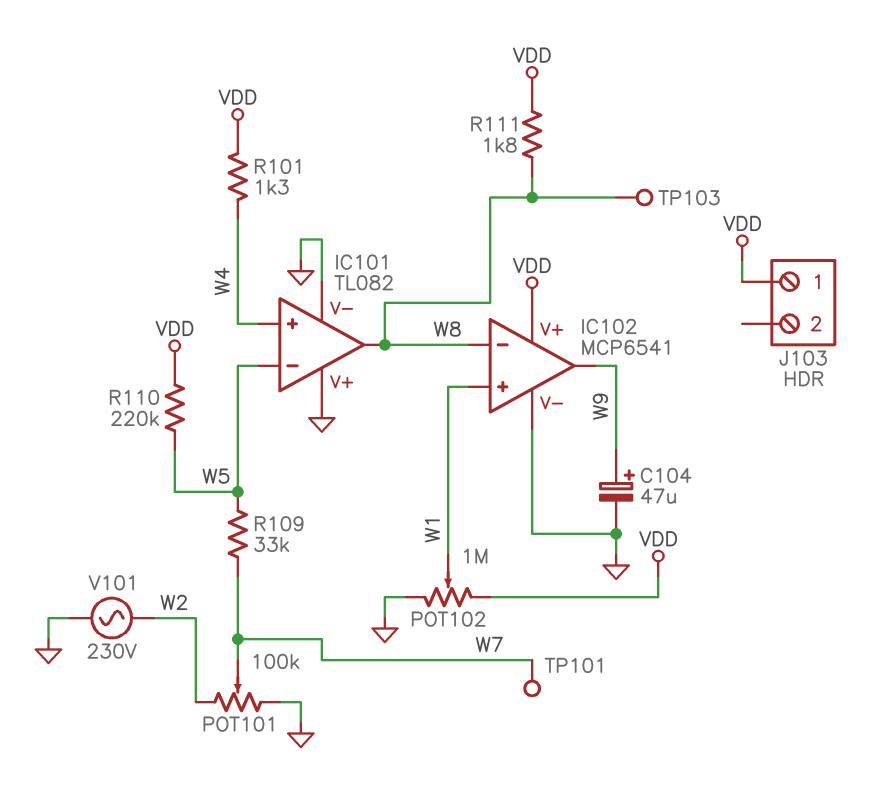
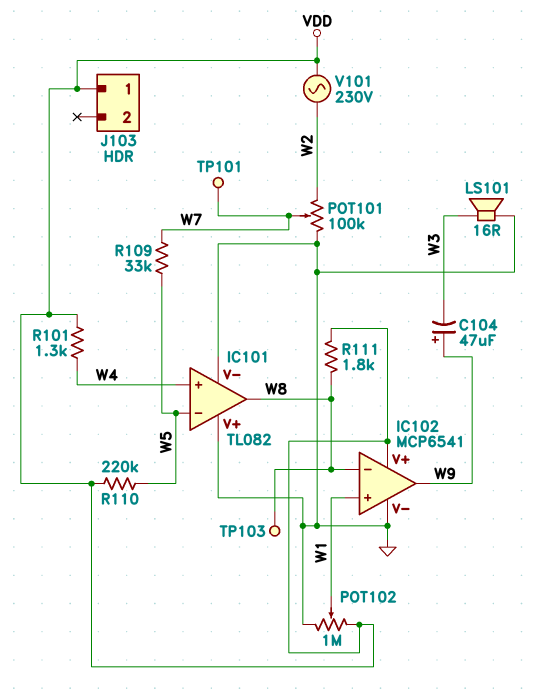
C104: 47uF (plus W9, minus GND) -> 47uF (plus W9, minus W3)
LS101: none -> speaker 16R (GND, W3)
V101: AC 230V (GND, W2) -> AC 230V (VDD, W2)

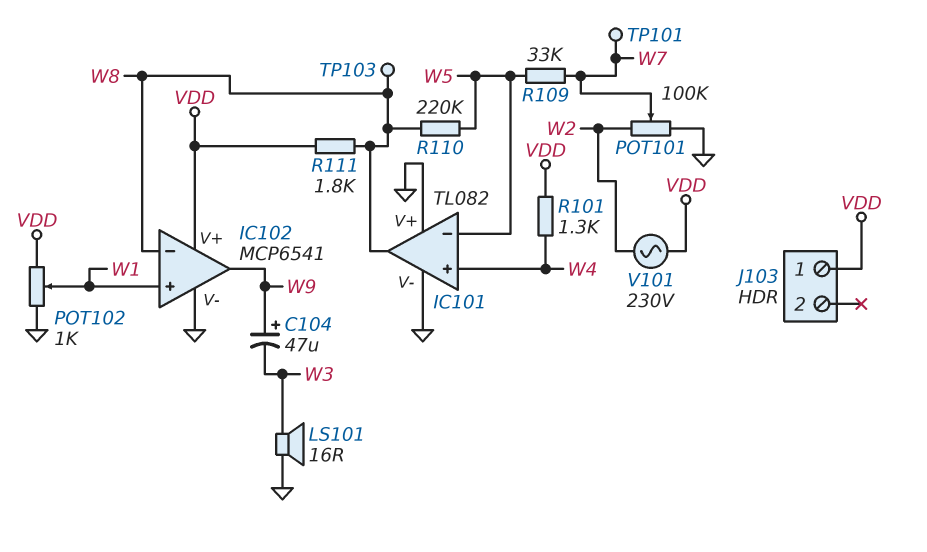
POT102: 1M (GND, VDD, wiper W1) -> 1k (GND, VDD, wiper W1)
R110: 220k (VDD, W5) -> 220k (W5, W8)

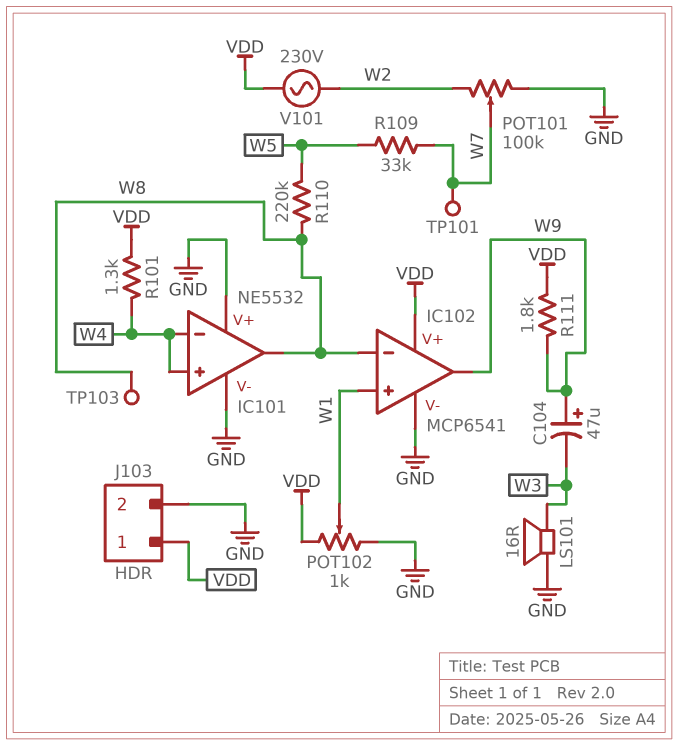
IC101: TL082 -> NE5532
IC101 pin in-: W5 -> W4
J103 pin 2: none -> GND
R111: 1.8k (VDD, W8) -> 1.8k (VDD, W9)

